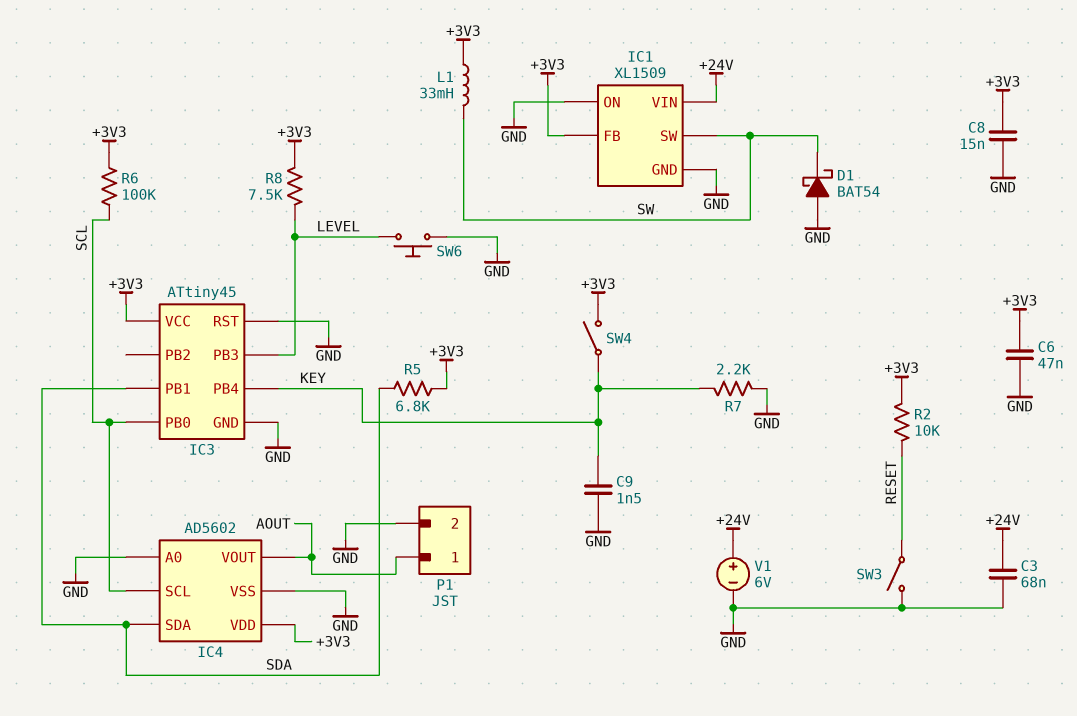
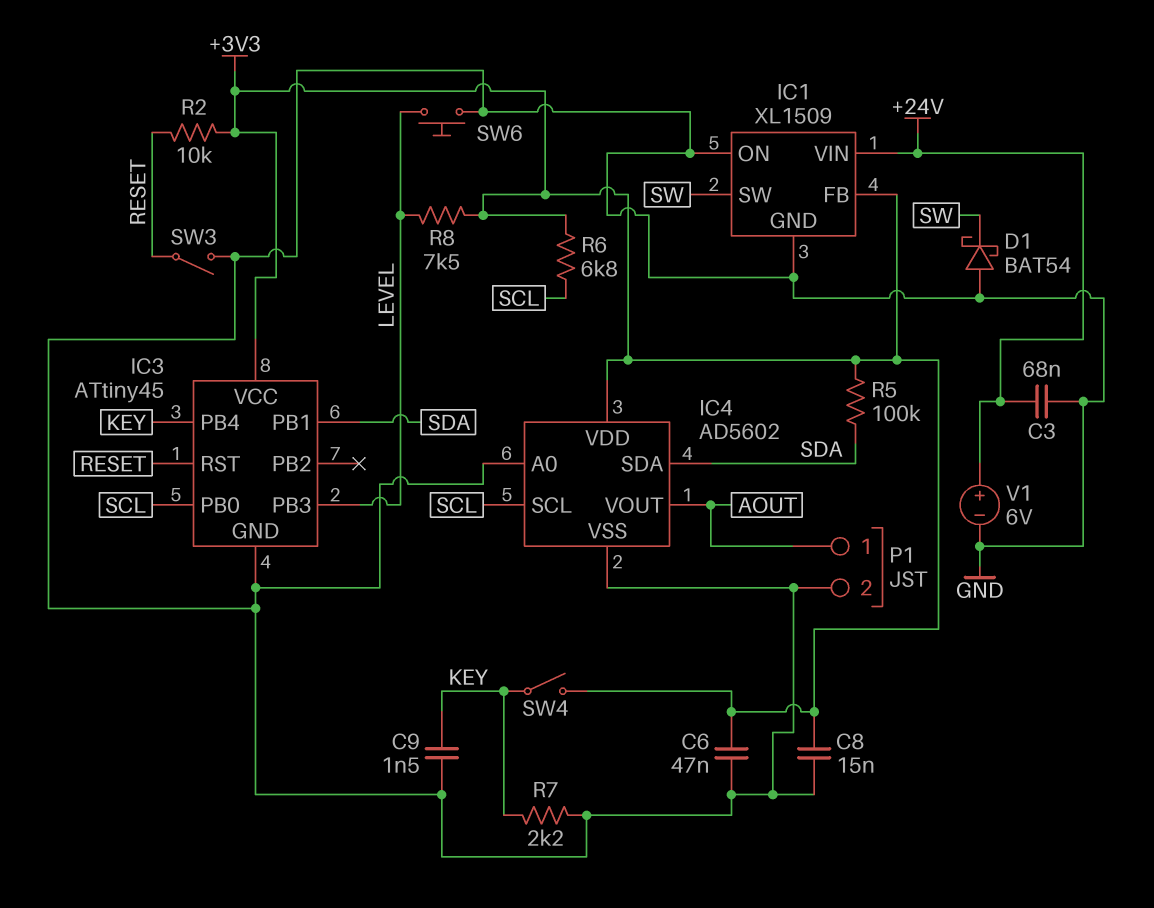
IC3 pin RST: GND -> RESET
L1: 33mH (+3V3, SW) -> none
R5: 6.8k (+3V3, SDA) -> 100k (+3V3, SDA)
R6: 100k (+3V3, SCL) -> 6.8k (+3V3, SCL)

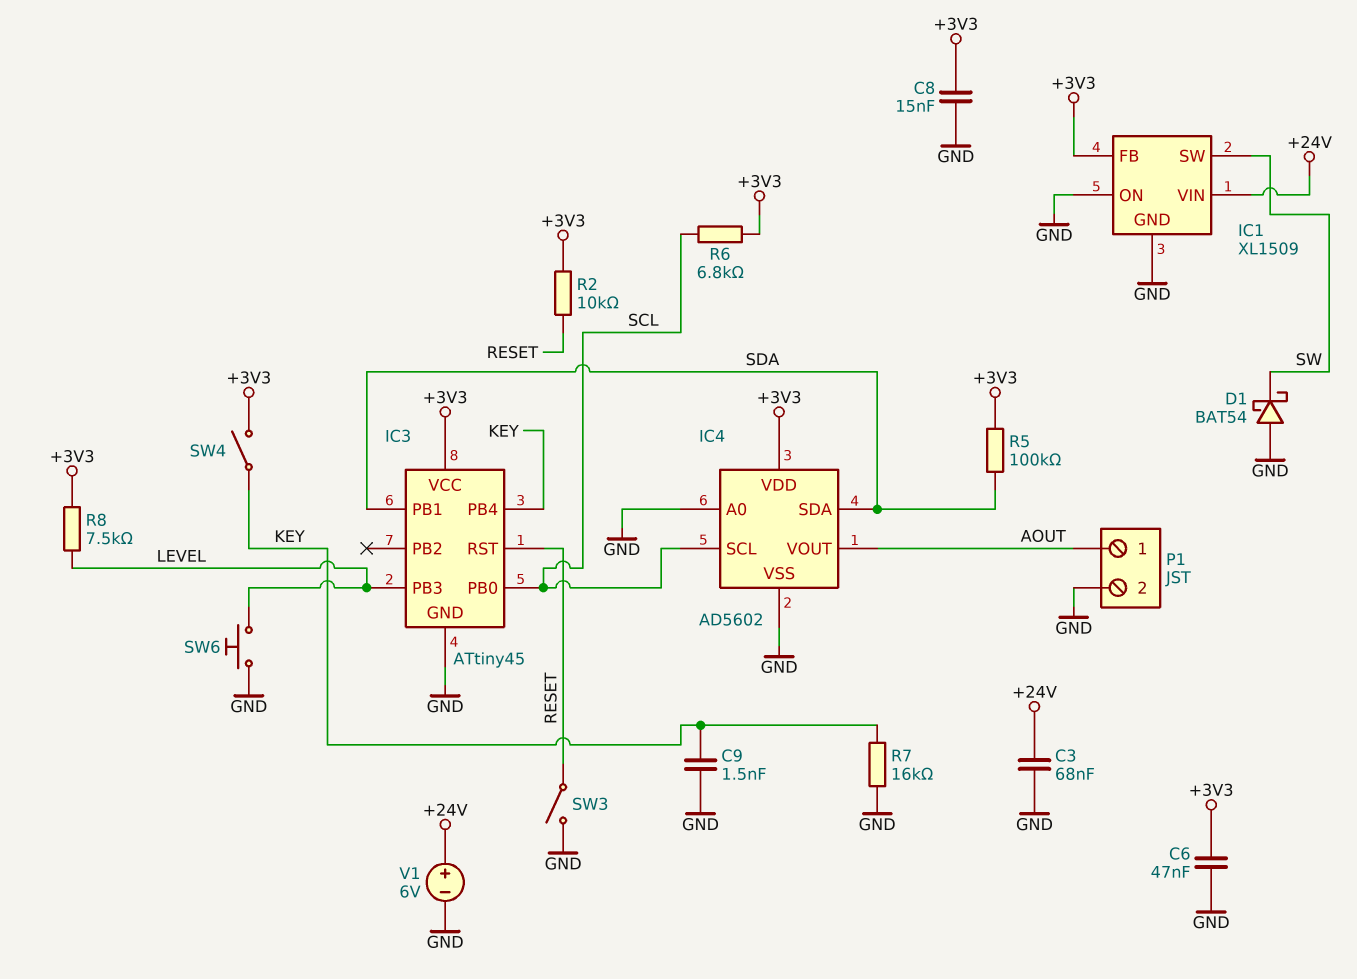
R7: 2.2k (GND, KEY) -> 16k (GND, KEY)

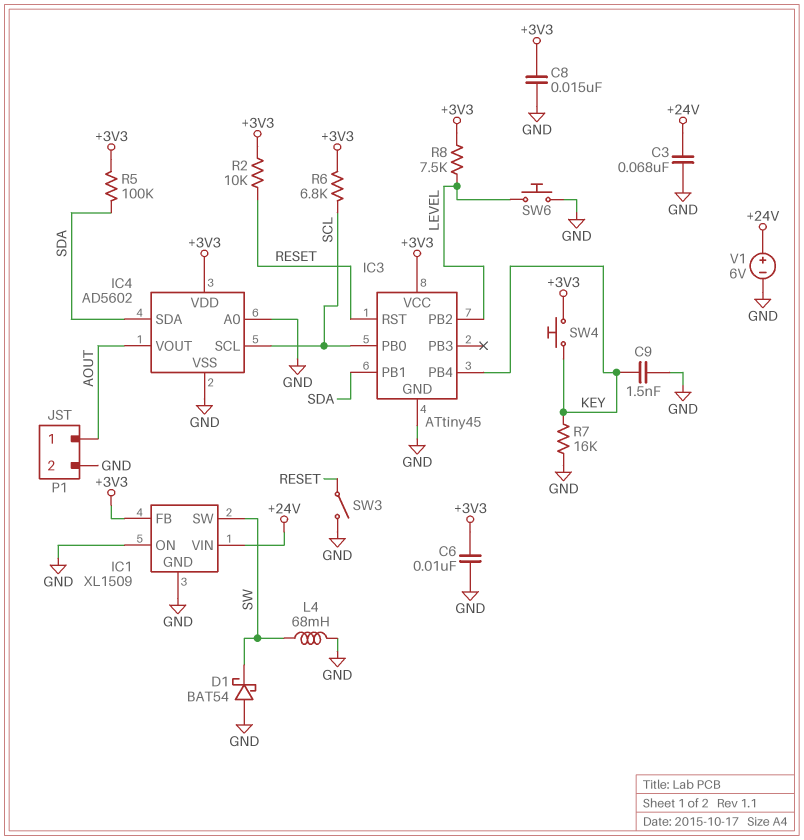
C6: 47nF (+3V3, GND) -> 10nF (+3V3, GND)
IC3 pin PB2: none -> LEVEL
IC3 pin PB3: LEVEL -> none
L4: none -> 68mH (GND, SW)
SW4: switch (+3V3, KEY) -> button (+3V3, KEY)

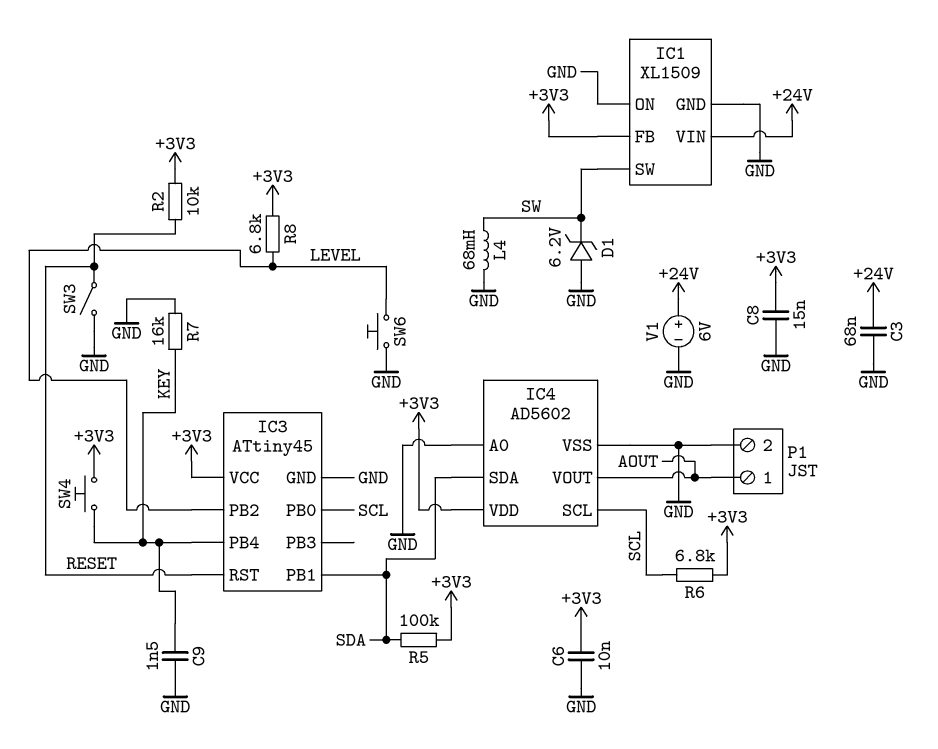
D1: schottky BAT54 (A GND, K SW) -> zener 6.2V (A GND, K SW)
R8: 7.5k (+3V3, LEVEL) -> 6.8k (+3V3, LEVEL)

